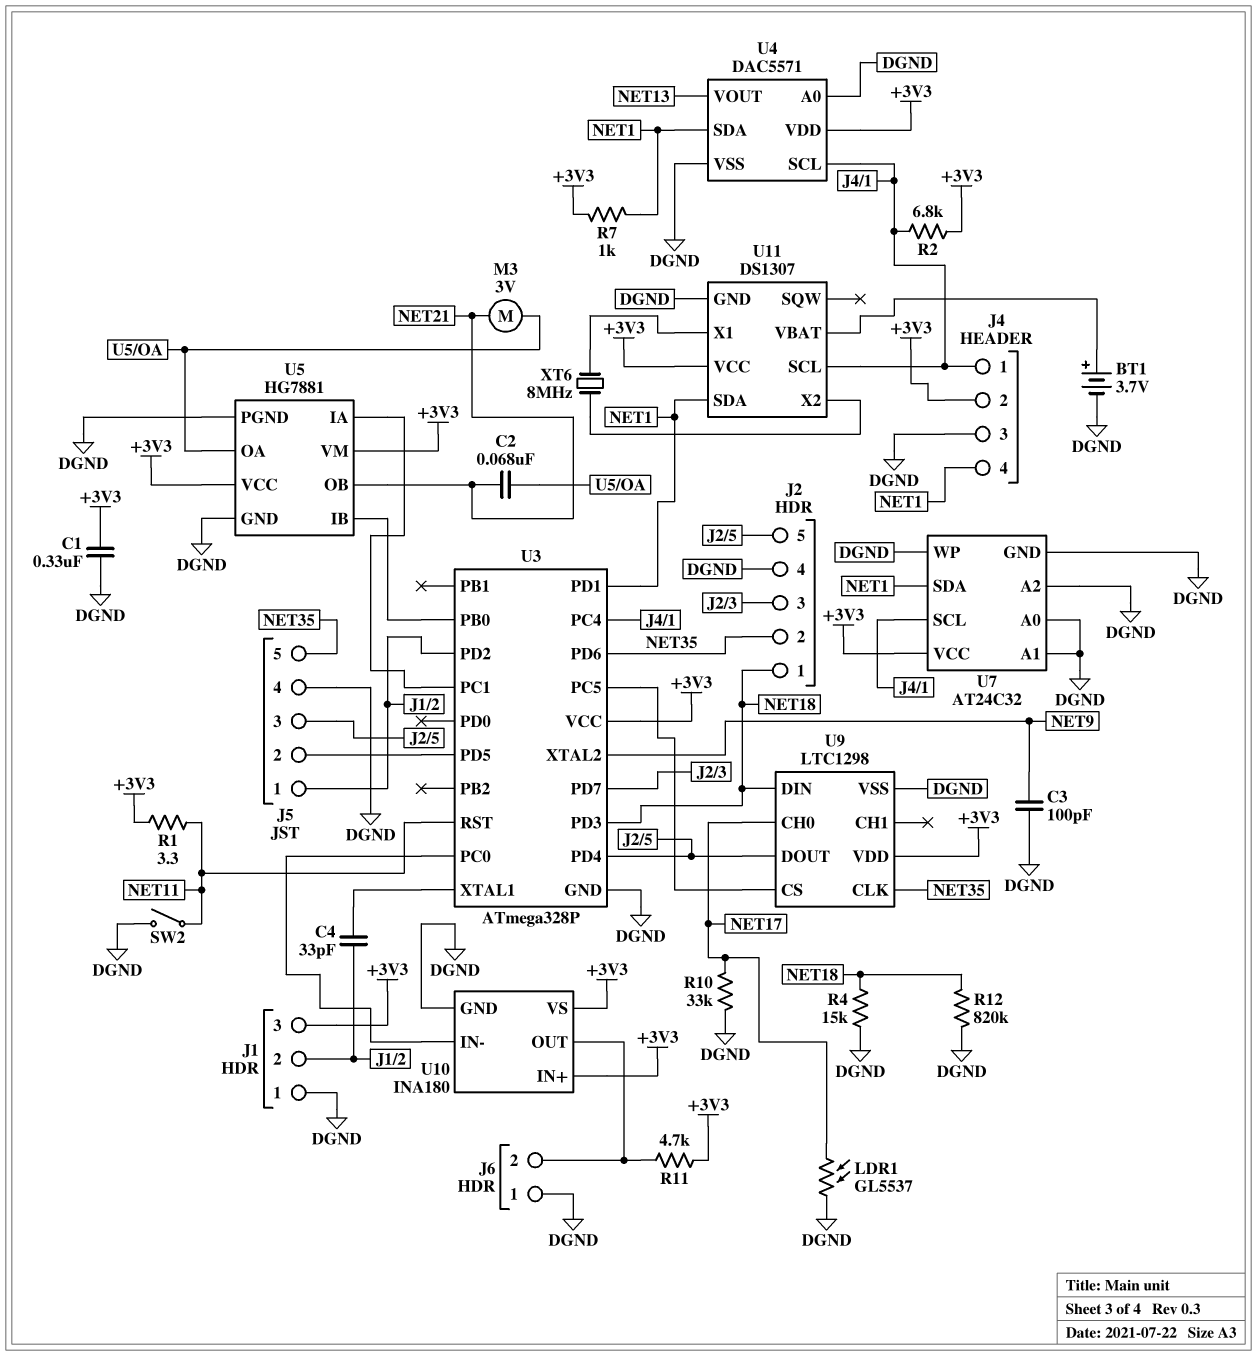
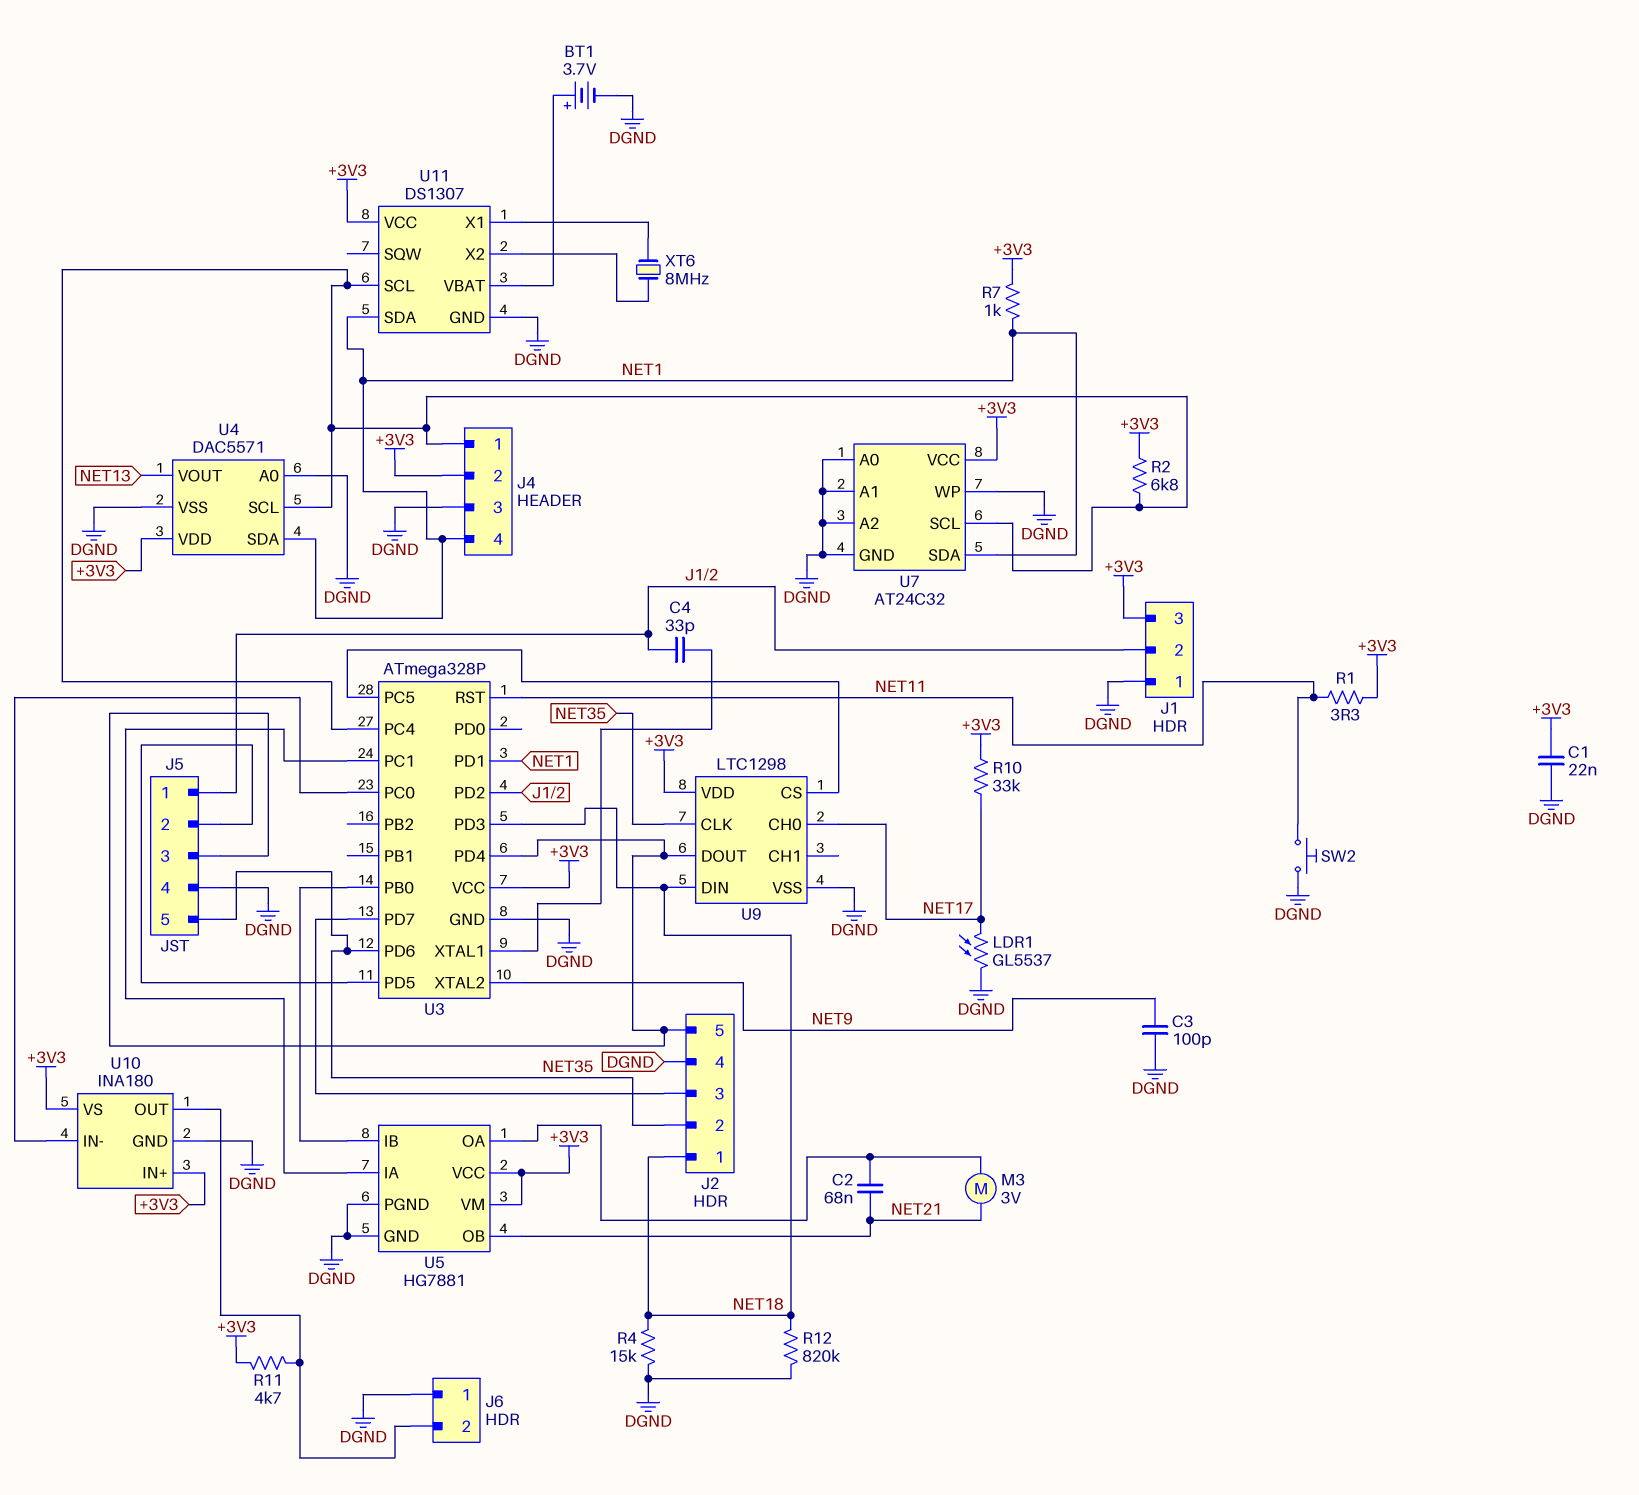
C1: 330nF (+3V3, DGND) -> 22nF (+3V3, DGND)
R10: 33k (DGND, NET17) -> 33k (+3V3, NET17)
SW2: switch (DGND, NET11) -> button (DGND, NET11)

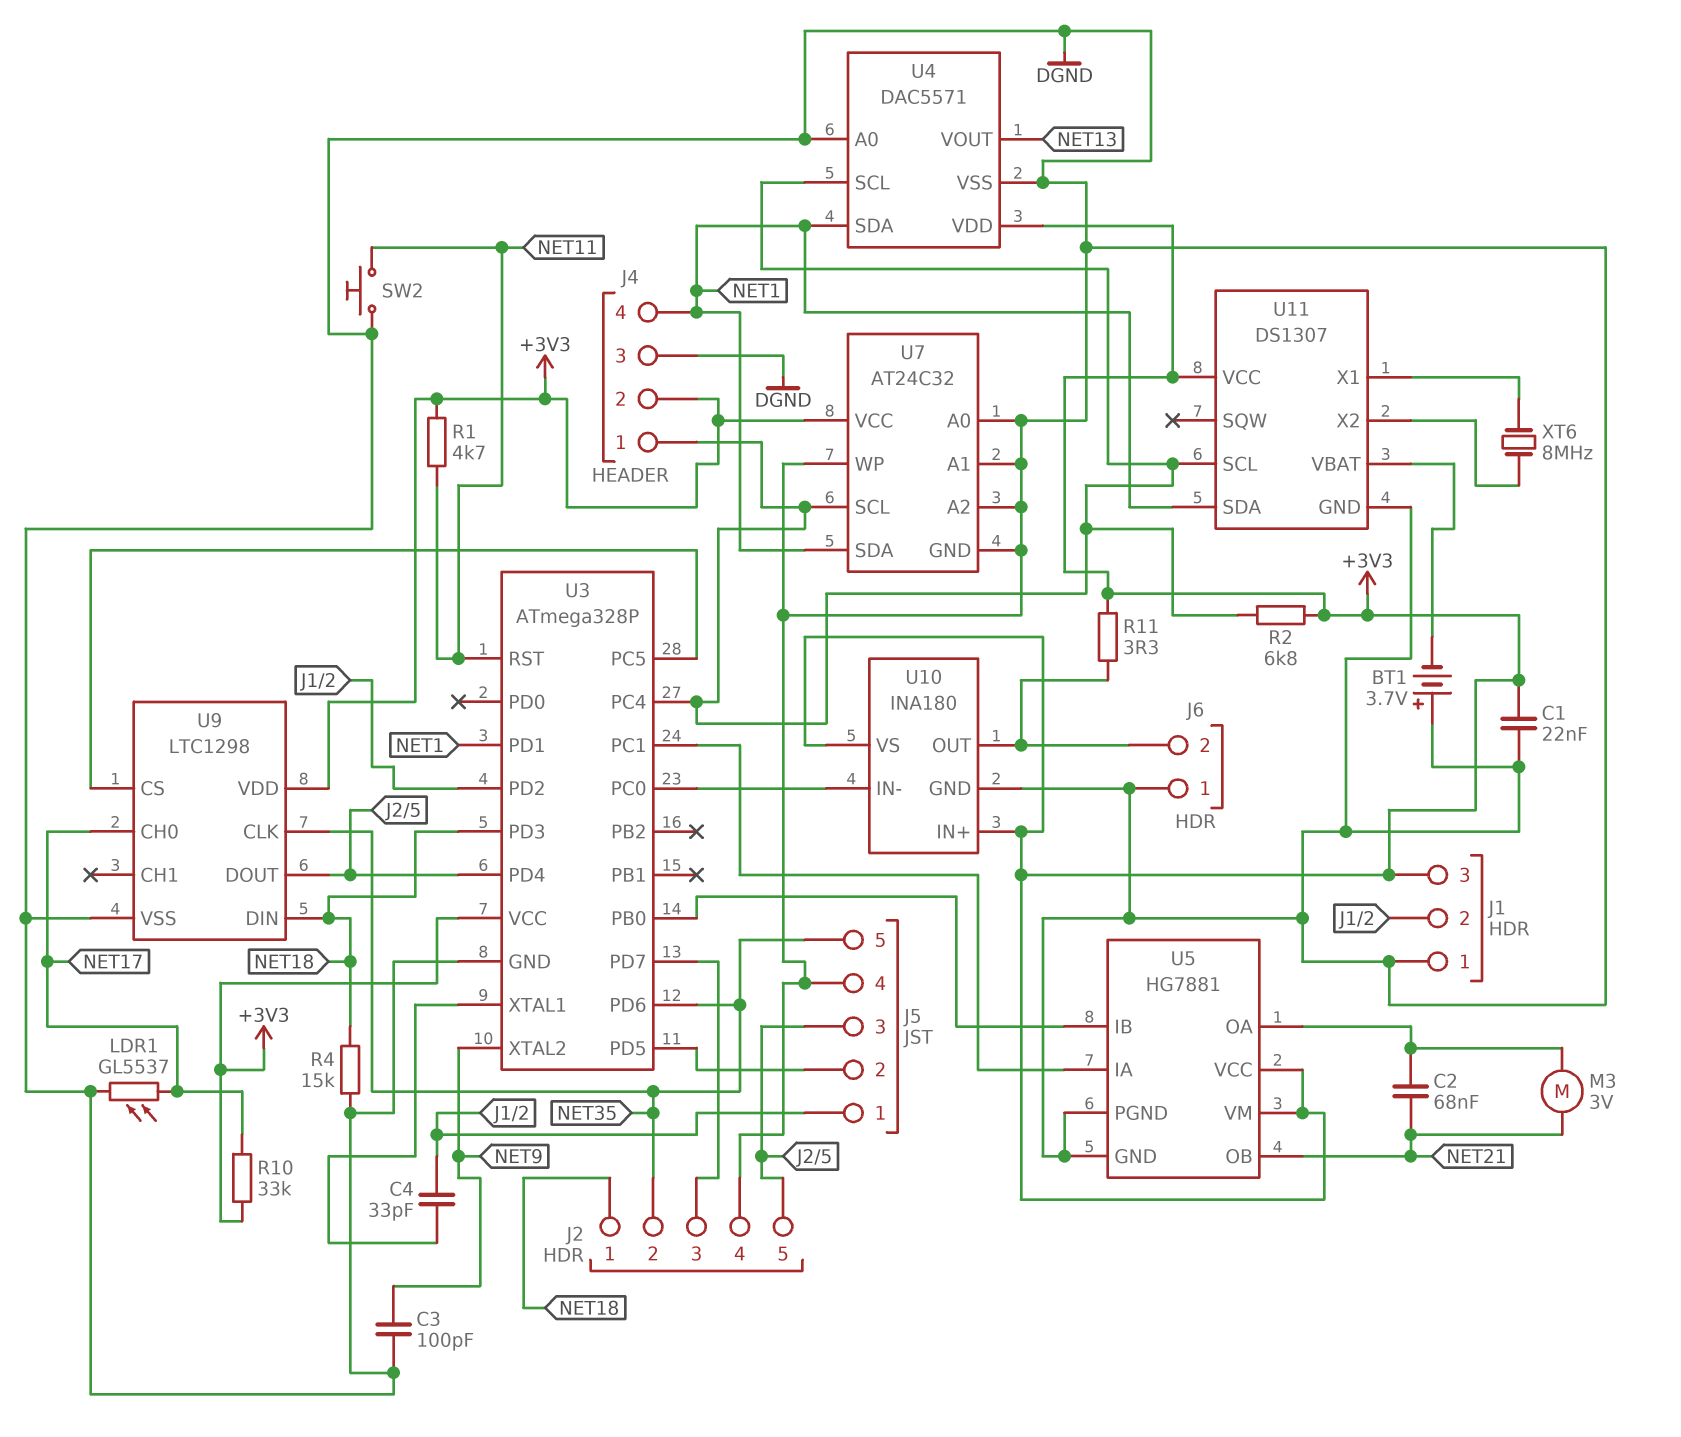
BT1: 3.7V (plus U11/VBAT, minus DGND) -> 3.7V (plus DGND, minus U11/VBAT)
R1: 3.3 (+3V3, NET11) -> 4.7k (+3V3, NET11)
R7: 1k (+3V3, NET1) -> none
R11: 4.7k (+3V3, J6/2) -> 3.3 (+3V3, J6/2)
R12: 820k (DGND, NET18) -> none

